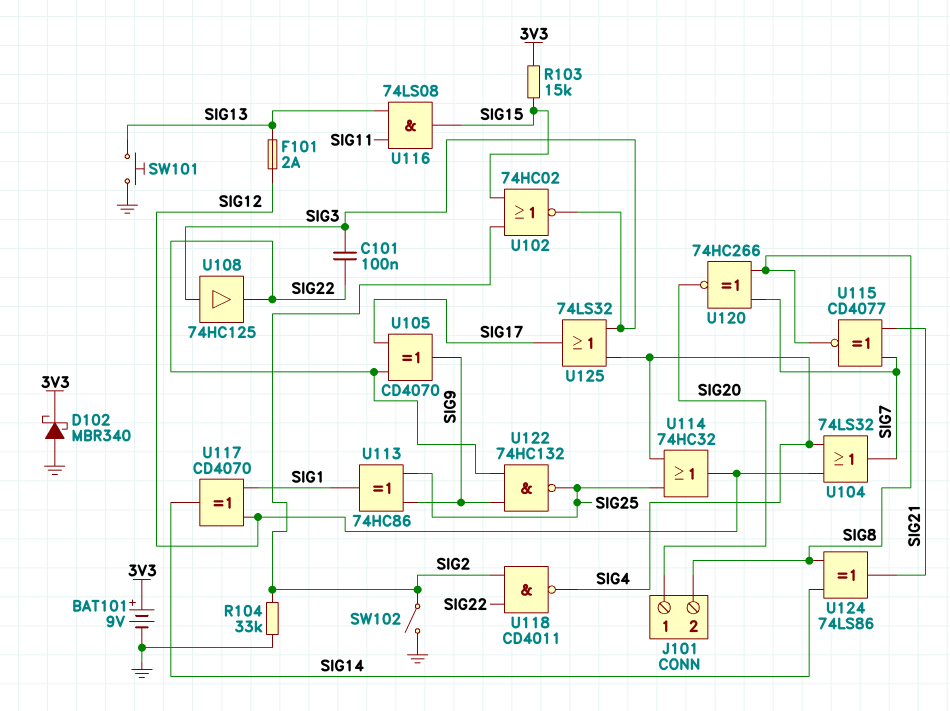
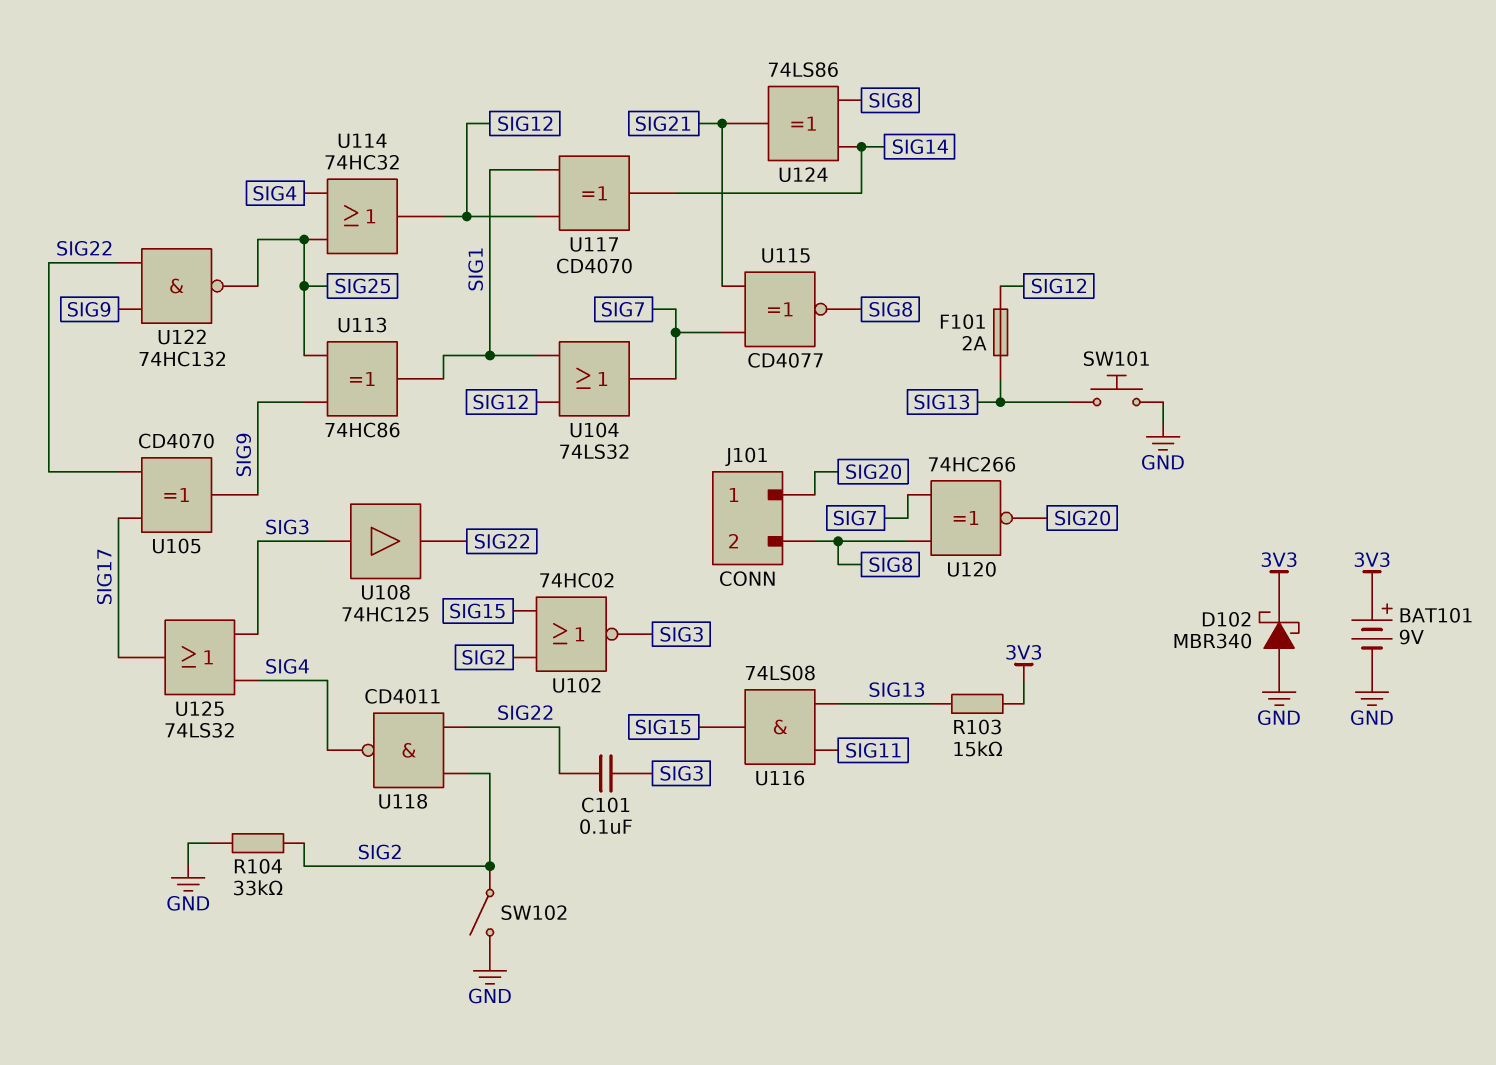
R103: 15k (3V3, SIG15) -> 15k (3V3, SIG13)
U104: OR 74LS32 (in SIG4, in SIG12, out SIG7) -> OR 74LS32 (in SIG1, in SIG12, out SIG7)

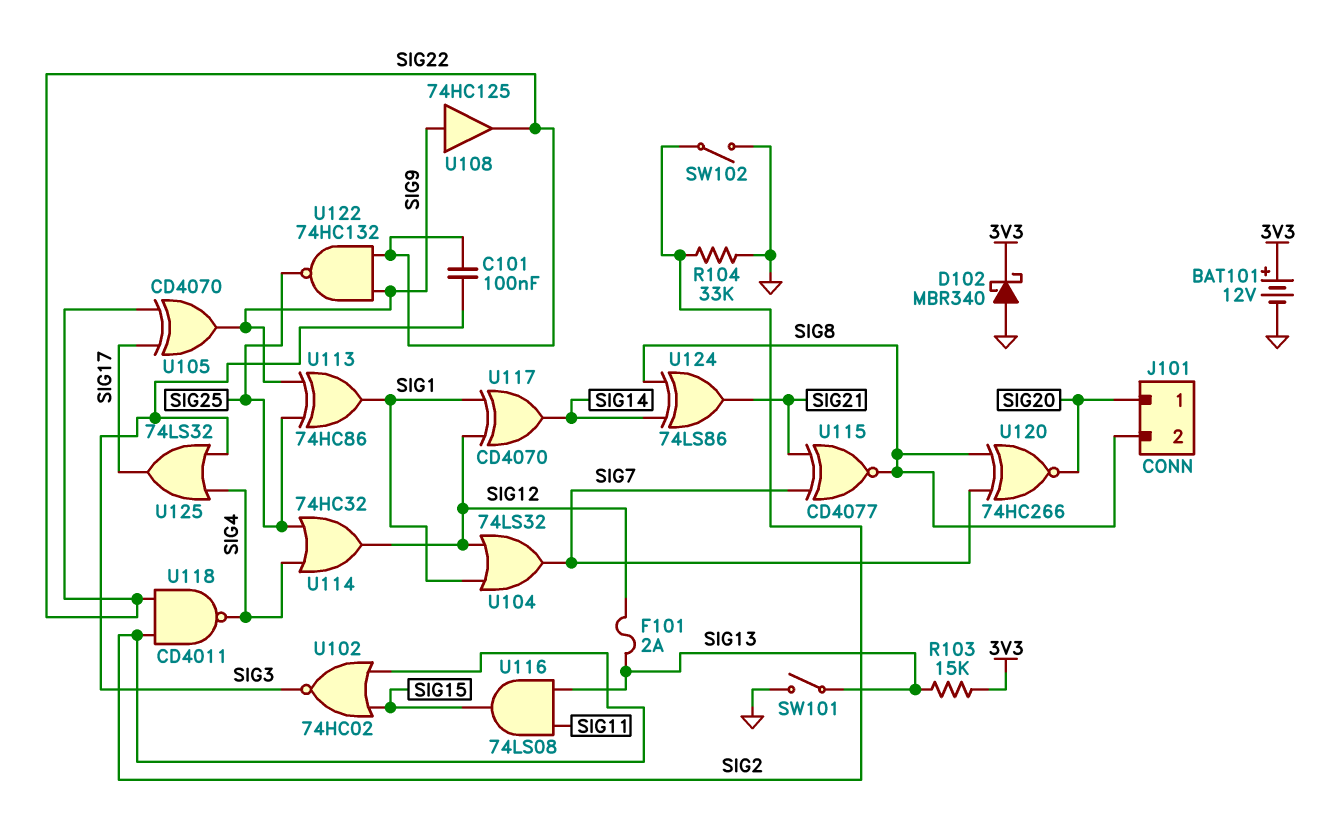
BAT101: 9V (plus 3V3, minus GND) -> 12V (plus 3V3, minus GND)
SW101: button (GND, SIG13) -> switch (GND, SIG13)
U108: buffer 74HC125 (in SIG3, out SIG22) -> buffer 74HC125 (in SIG9, out SIG22)

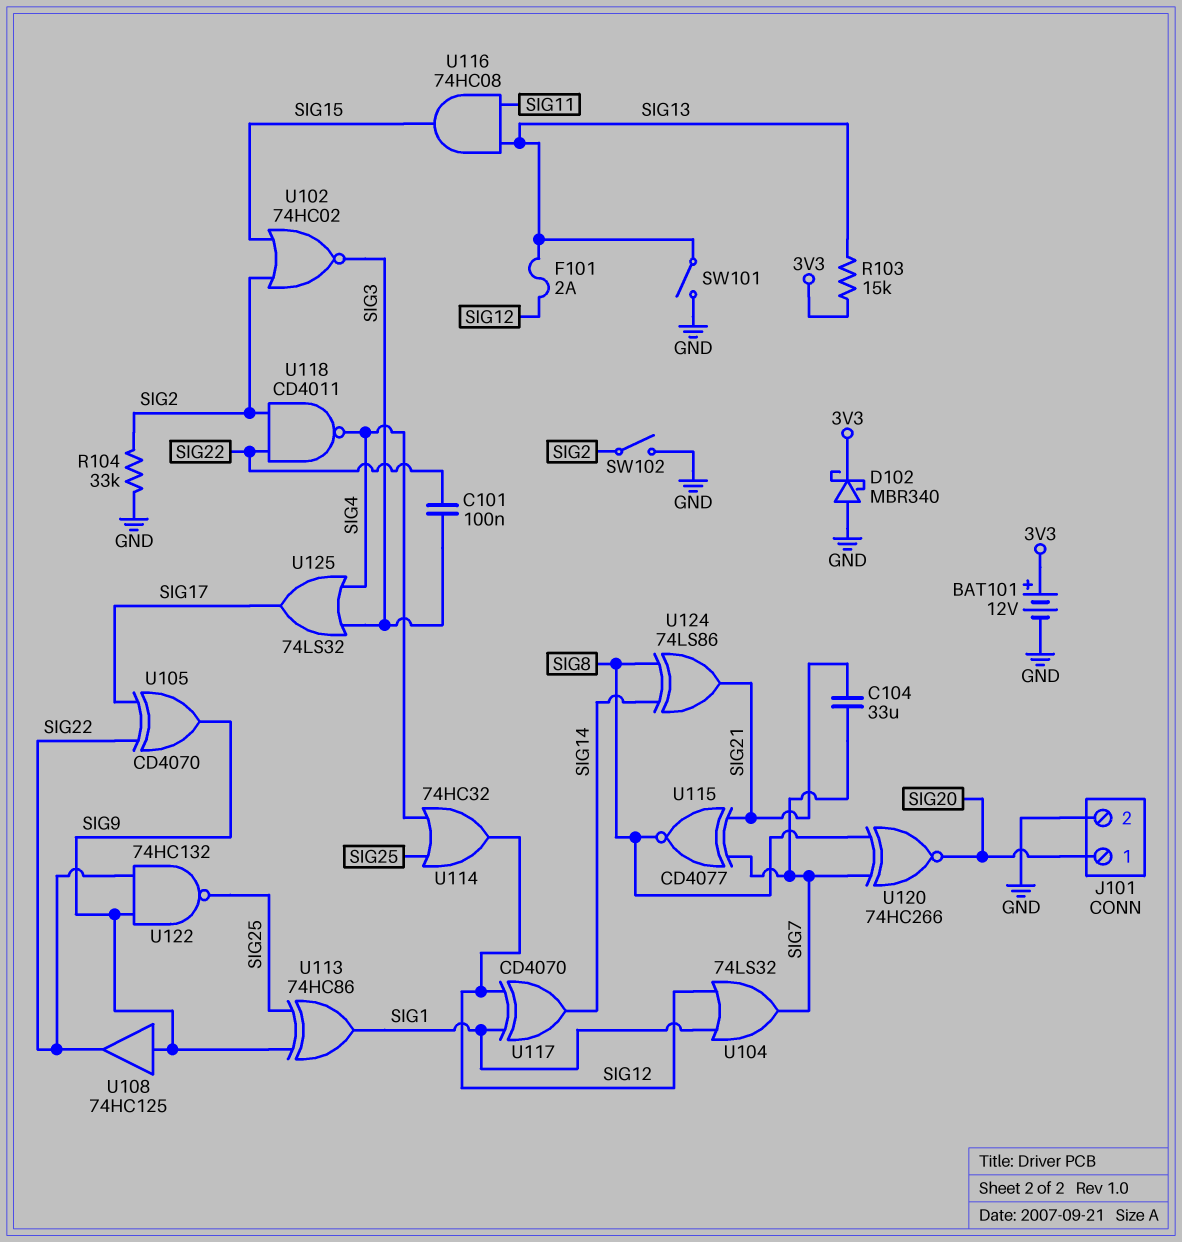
C104: none -> 33uF (SIG7, SIG21)
J101 pin 2: SIG8 -> GND
U116: AND 74LS08 (in SIG11, in SIG13, out SIG15) -> AND 74HC08 (in SIG11, in SIG13, out SIG15)

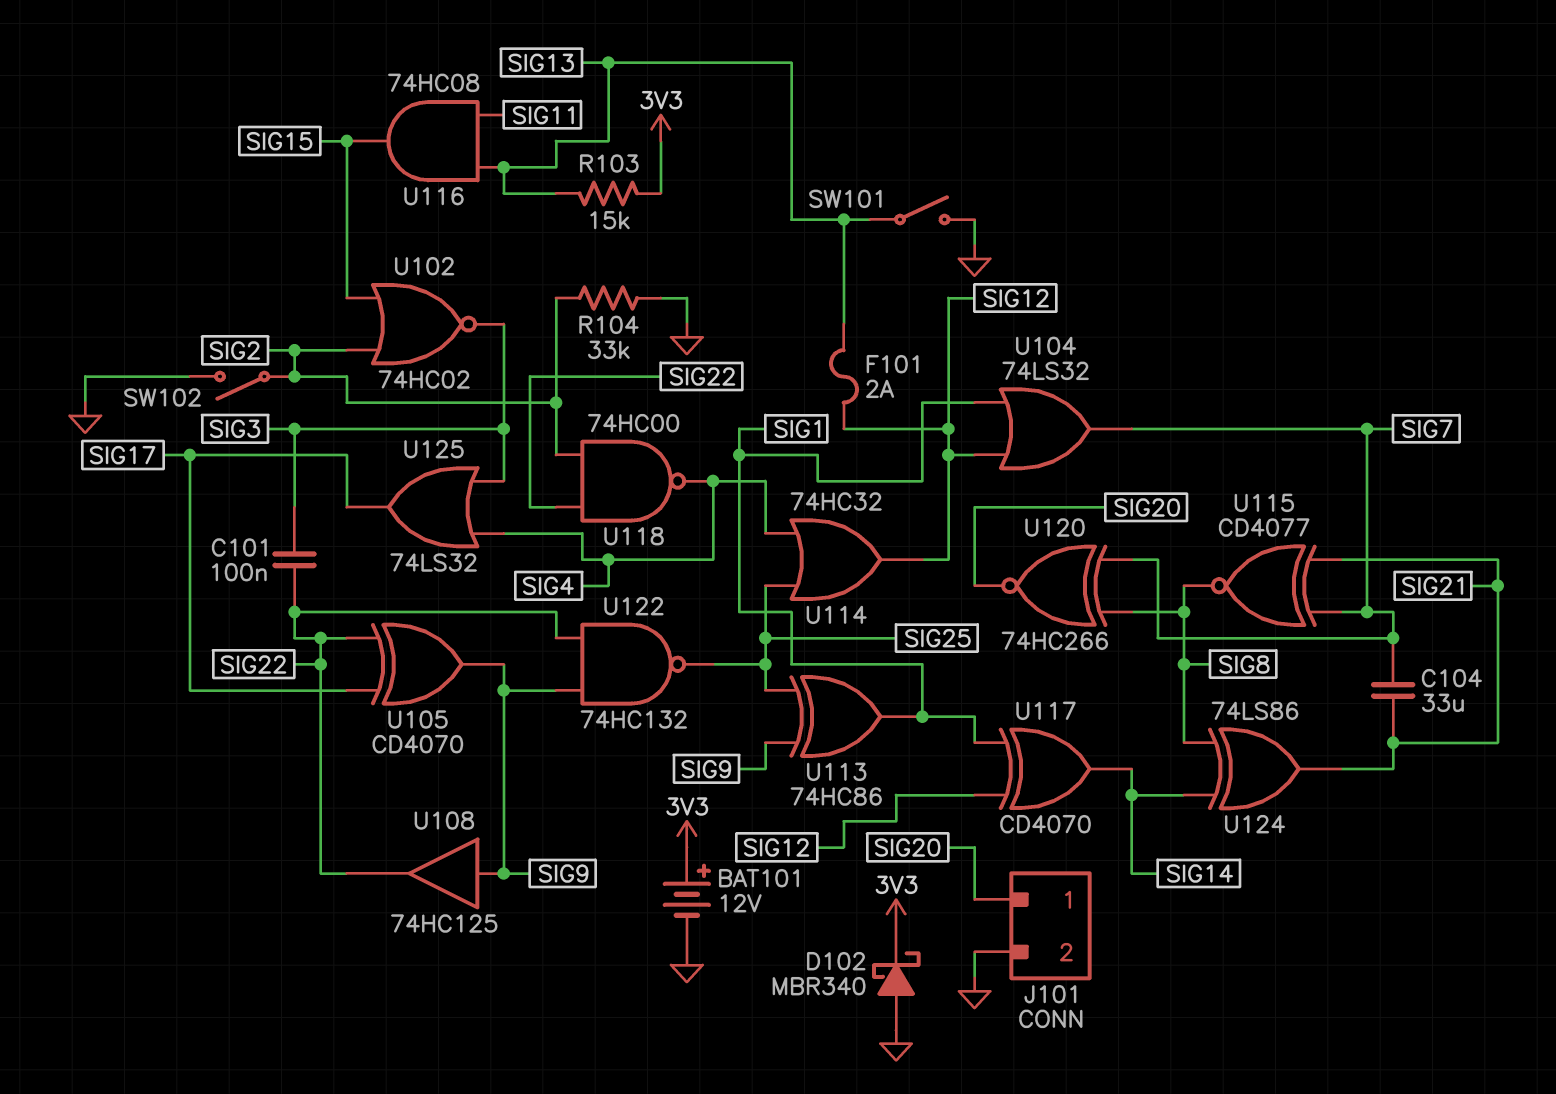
U118: NAND CD4011 (in SIG2, in SIG22, out SIG4) -> NAND 74HC00 (in SIG2, in SIG22, out SIG4)

